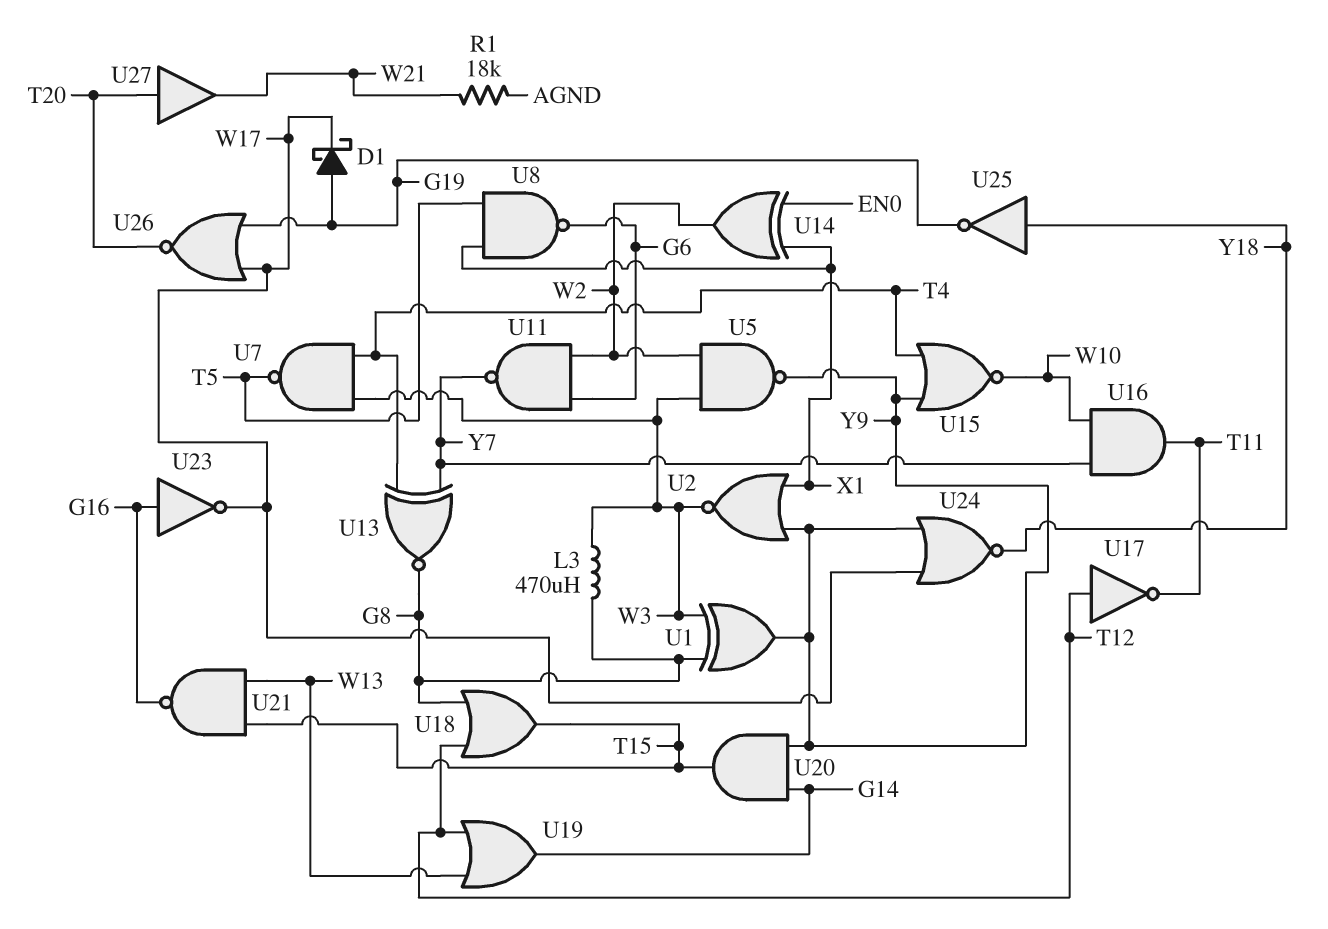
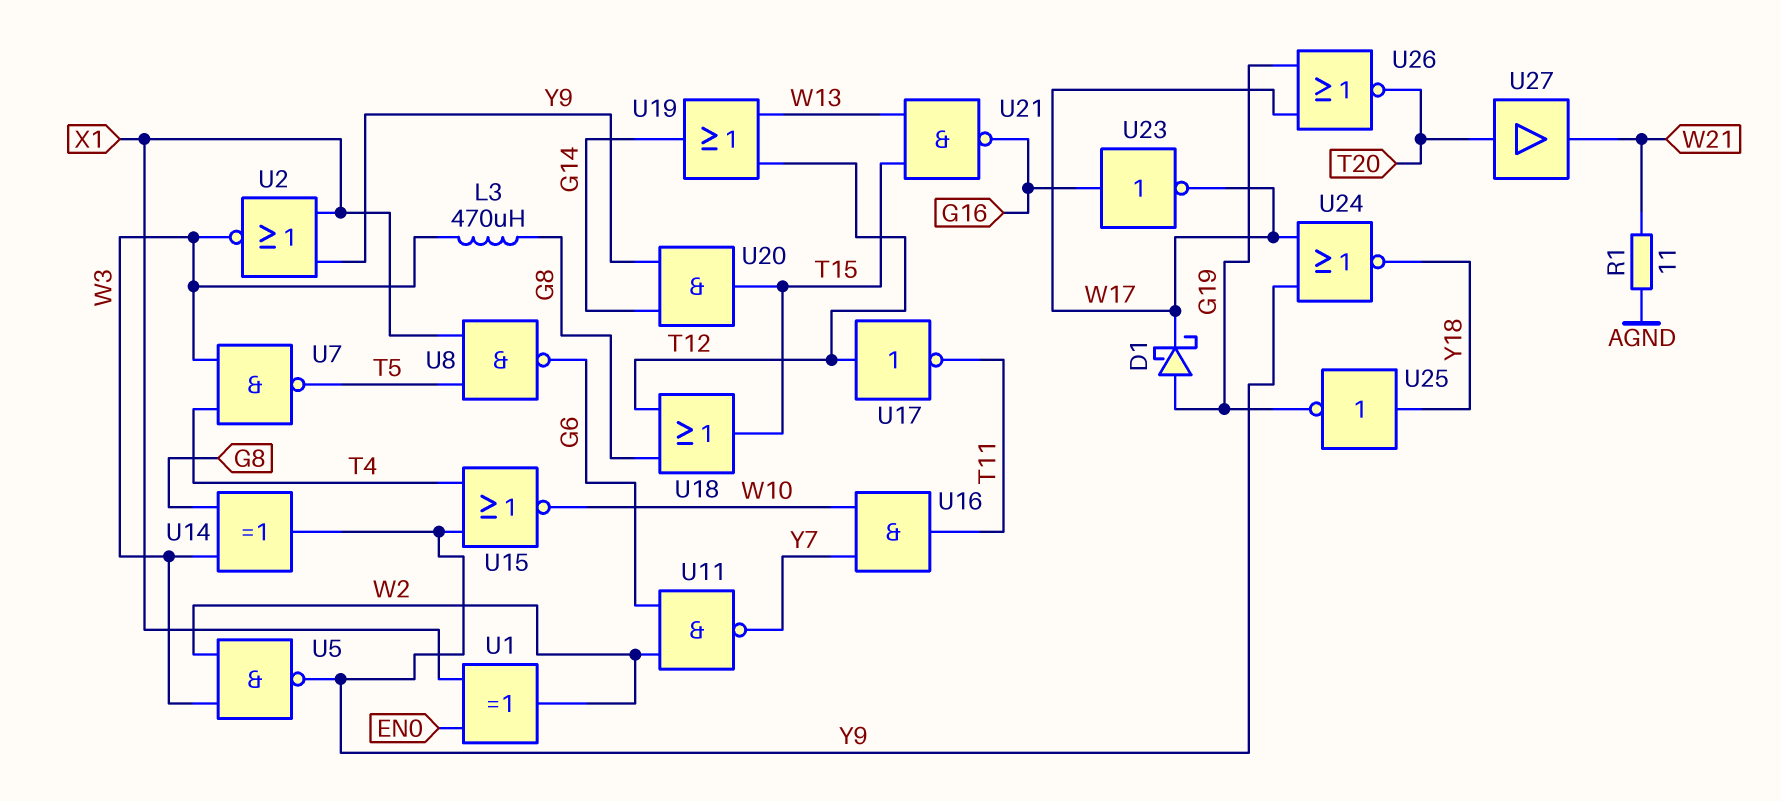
R1: 18k (AGND, W21) -> 11 (AGND, W21)
U1: XOR (in G8, in W3, out Y9) -> XOR (in EN0, in X1, out W2)
U13: XNOR (in T4, in Y7, out G8) -> none
U14: XOR (in EN0, in X1, out W2) -> XOR (in G8, in W3, out Y9)

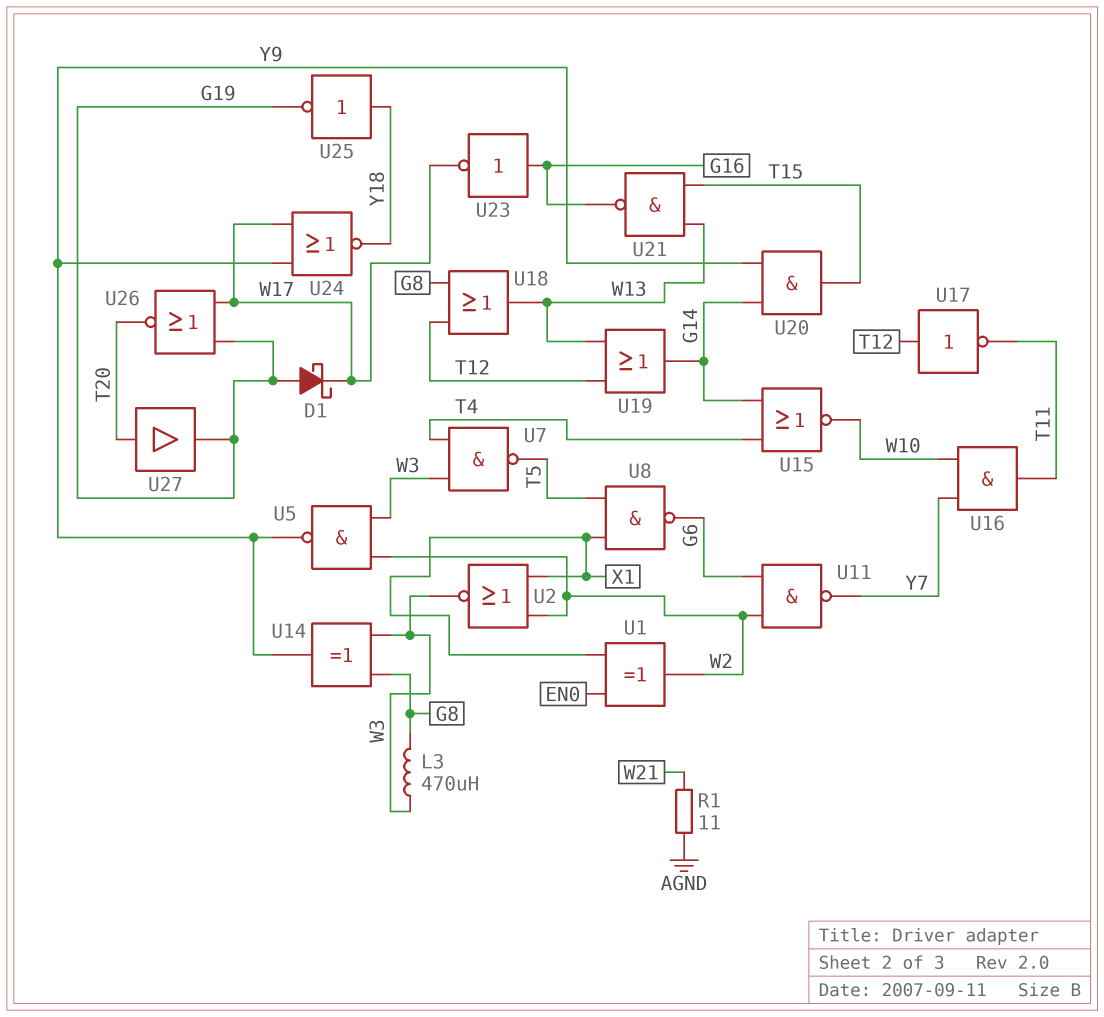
U2: NOR (in X1, in Y9, out W3) -> NOR (in W2, in X1, out W3)
U15: NOR (in T4, in Y9, out W10) -> NOR (in G14, in T4, out W10)
U18: OR (in G8, in T12, out T15) -> OR (in G8, in T12, out W13)
U27: buffer (in T20, out W21) -> buffer (in T20, out G19)

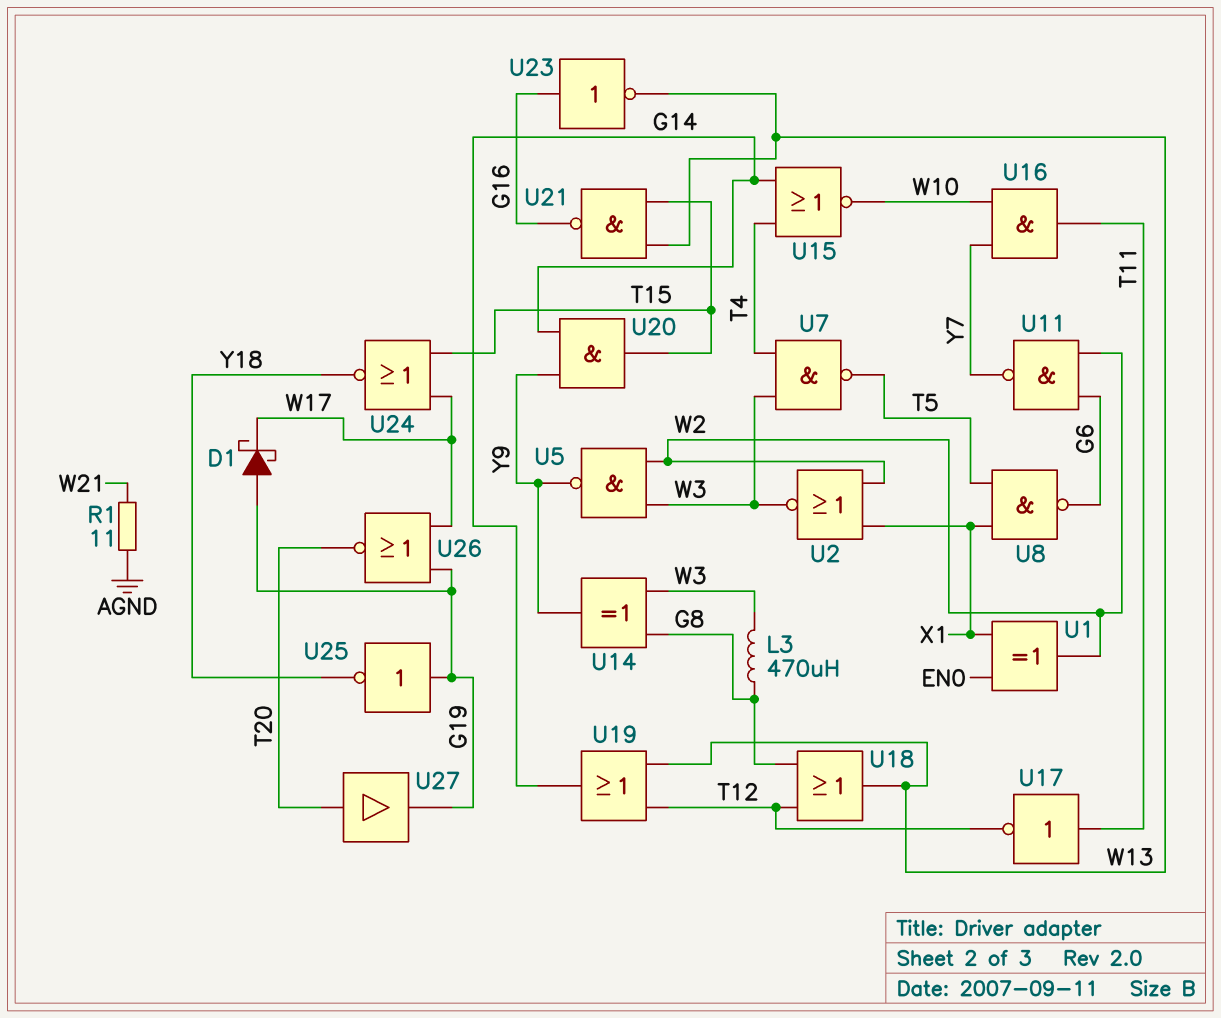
U17: NOT (in T12, out T11) -> NOT (in T11, out T12)
U23: NOT (in G16, out W17) -> NOT (in G16, out W13)
U24: NOR (in W17, in Y9, out Y18) -> NOR (in T15, in W17, out Y18)
U25: NOT (in Y18, out G19) -> NOT (in G19, out Y18)

